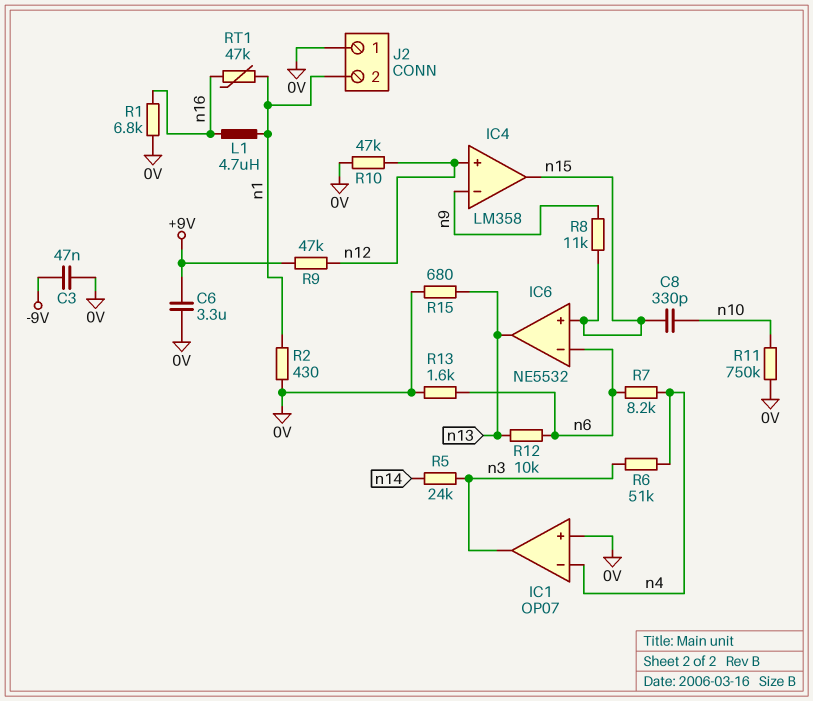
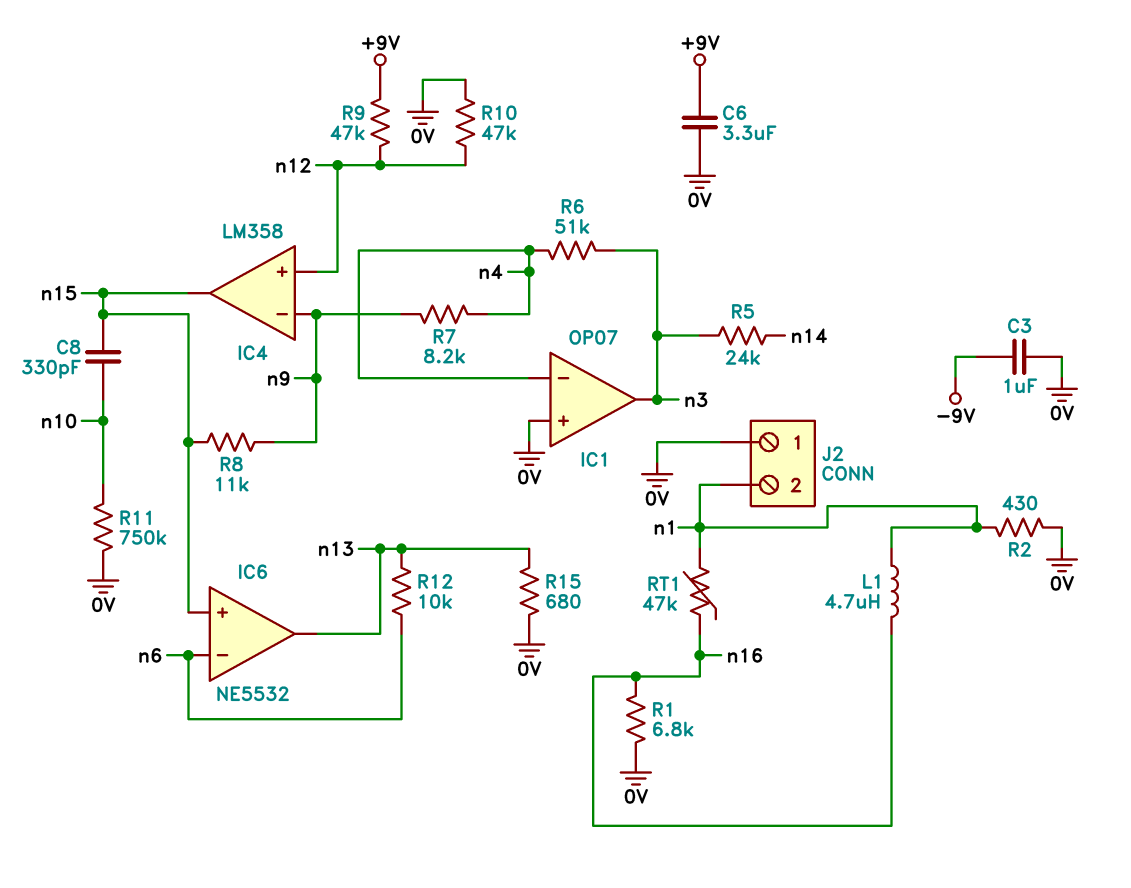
C3: 47nF (-9V, 0V) -> 1uF (-9V, 0V)
R7: 8.2k (n4, n6) -> 8.2k (n4, n9)
R13: 1.6k (0V, n6) -> none

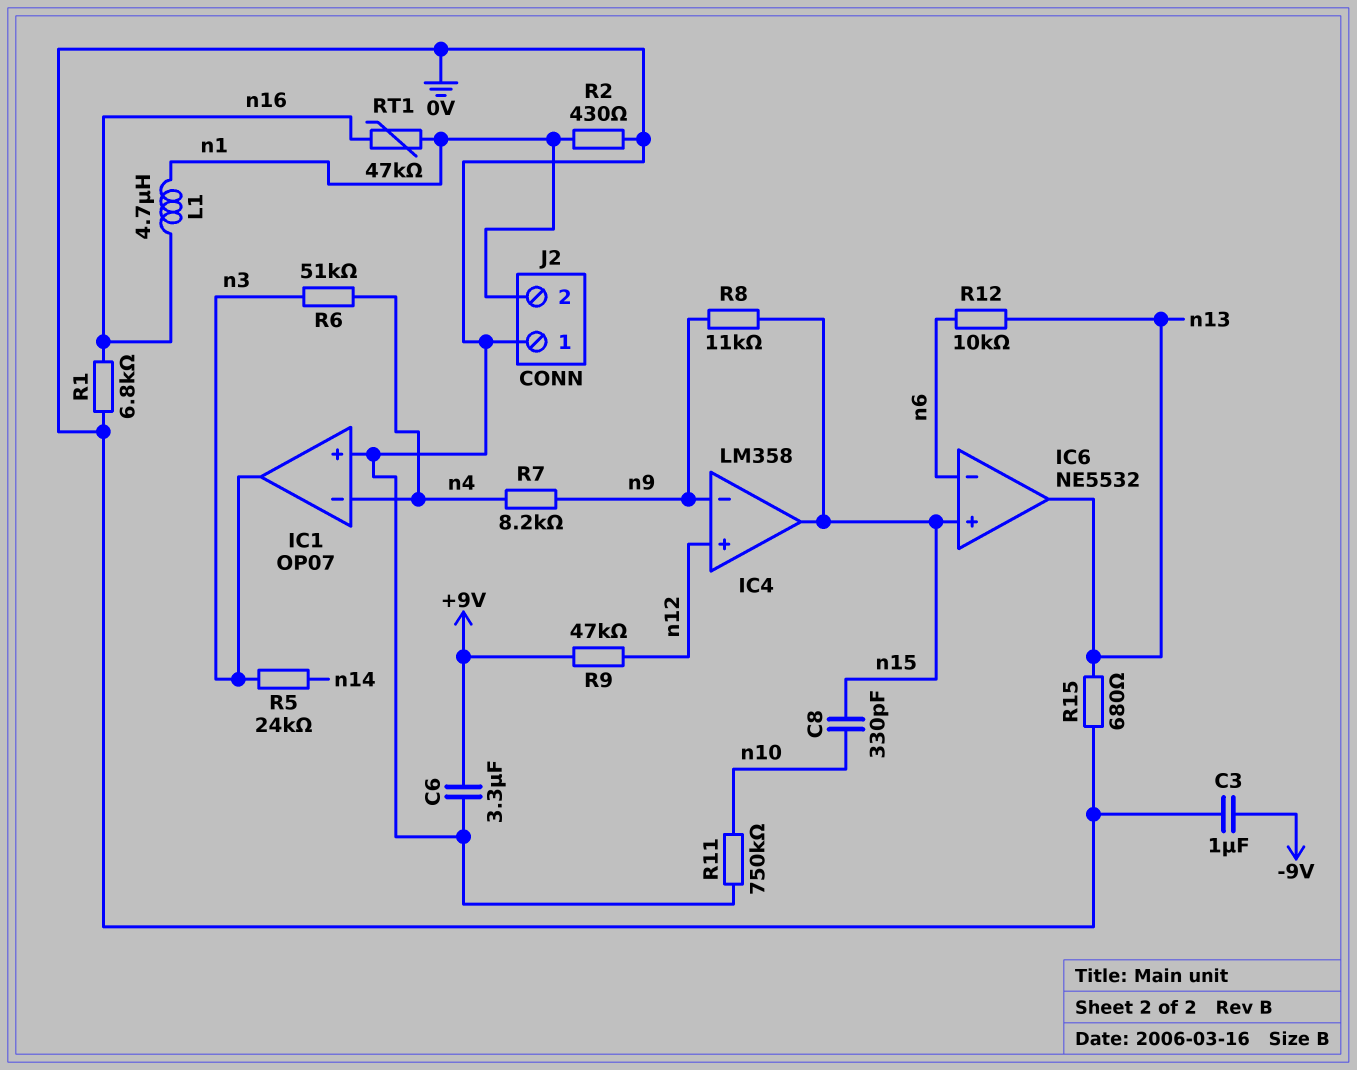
R10: 47k (0V, n12) -> none

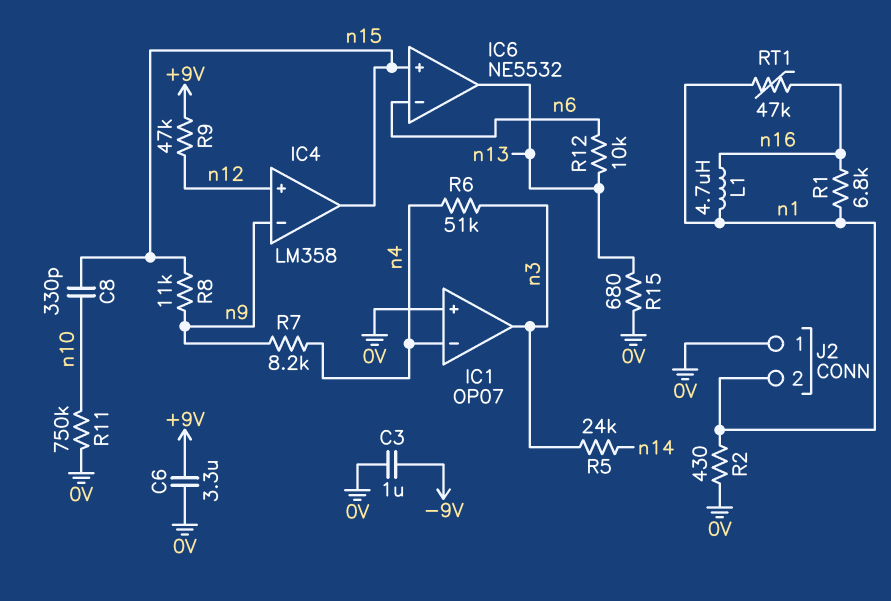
R1: 6.8k (0V, n16) -> 6.8k (n1, n16)

